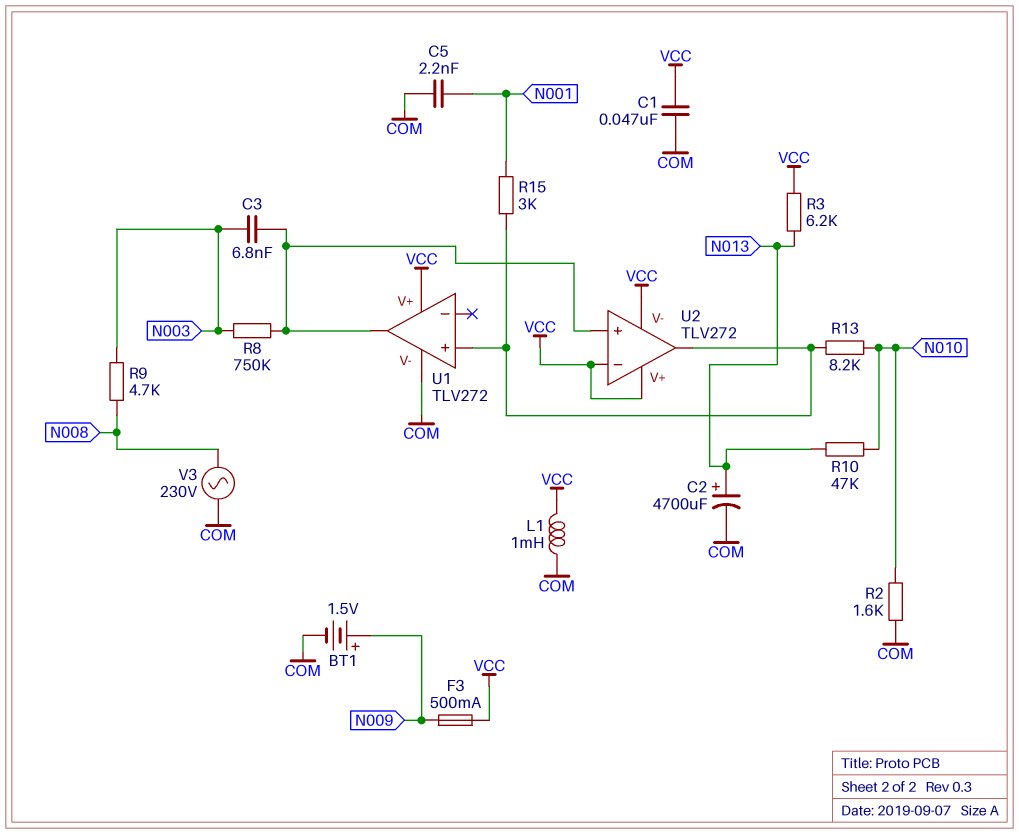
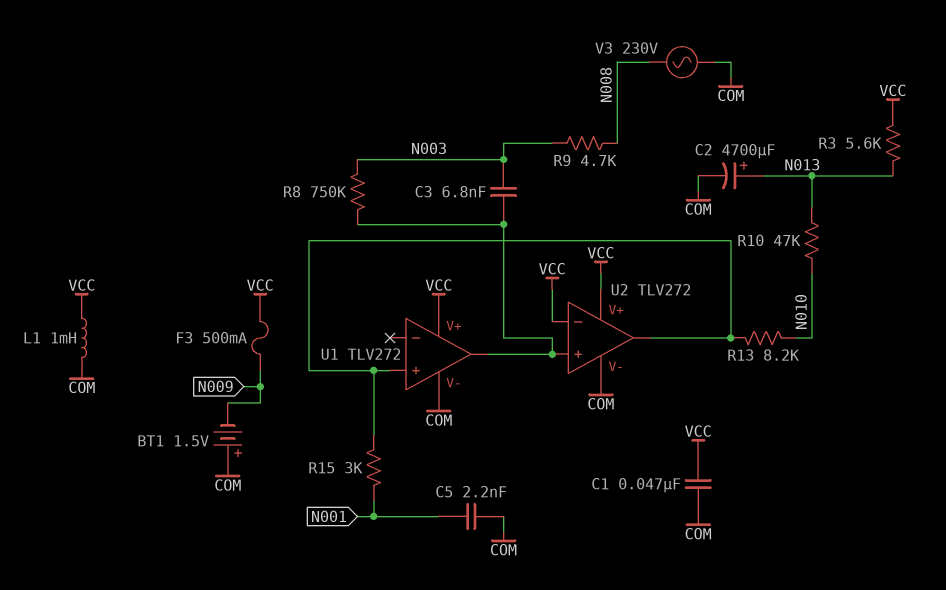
BT1: 1.5V (plus N009, minus COM) -> 1.5V (plus COM, minus N009)
R2: 1.6k (COM, N010) -> none
R3: 6.2k (N013, VCC) -> 5.6k (N013, VCC)
U2 pin V-: VCC -> COM

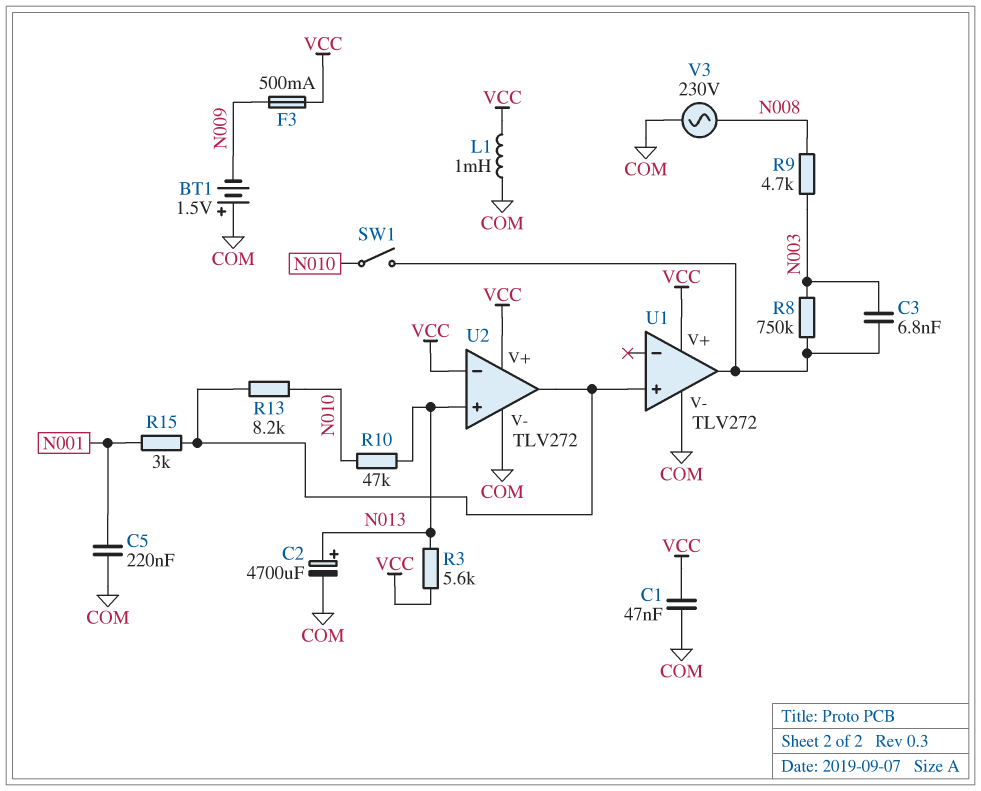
C5: 2.2nF (COM, N001) -> 220nF (COM, N001)
SW1: none -> switch (N010, U1/out)
U2 pin in+: U1/out -> N013

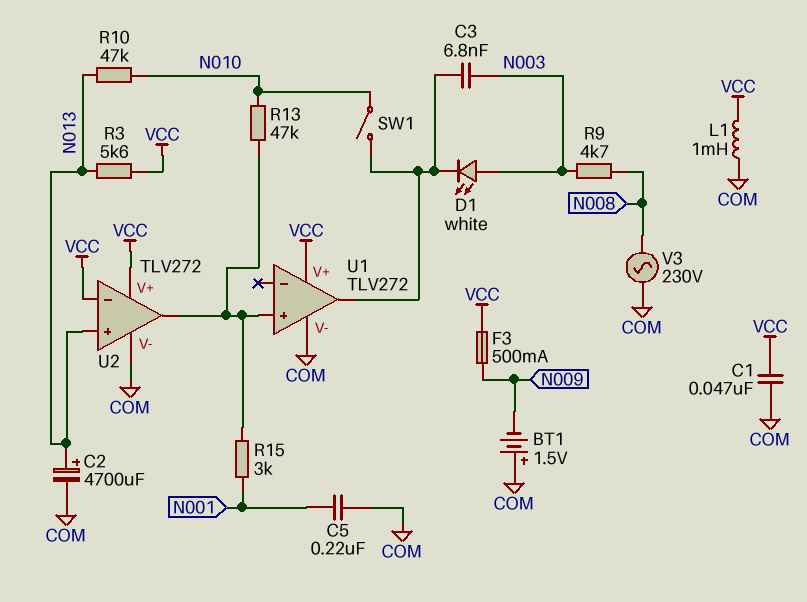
D1: none -> LED white (A N003, K U1/out)
R8: 750k (N003, U1/out) -> none
R13: 8.2k (N010, U1/in+) -> 47k (N010, U1/in+)

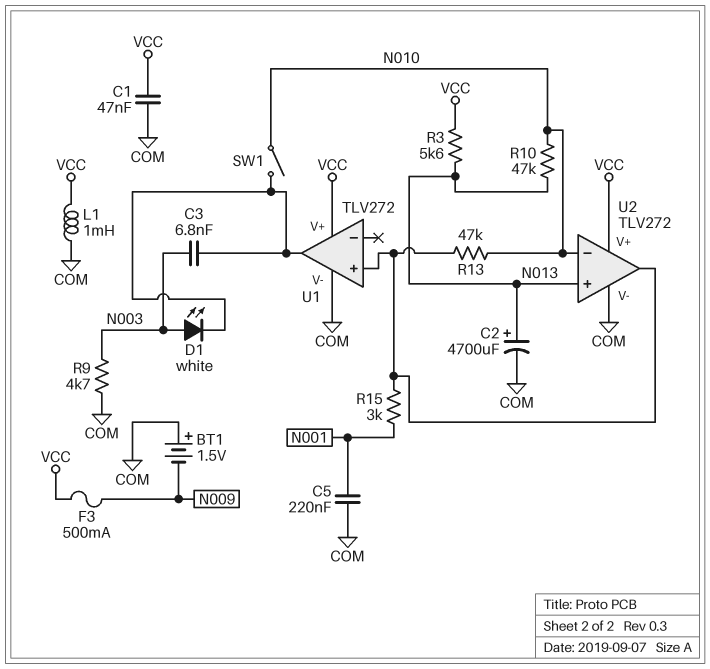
R9: 4.7k (N003, N008) -> 4.7k (COM, N003)
U2 pin in-: VCC -> N010
V3: AC 230V (COM, N008) -> none

